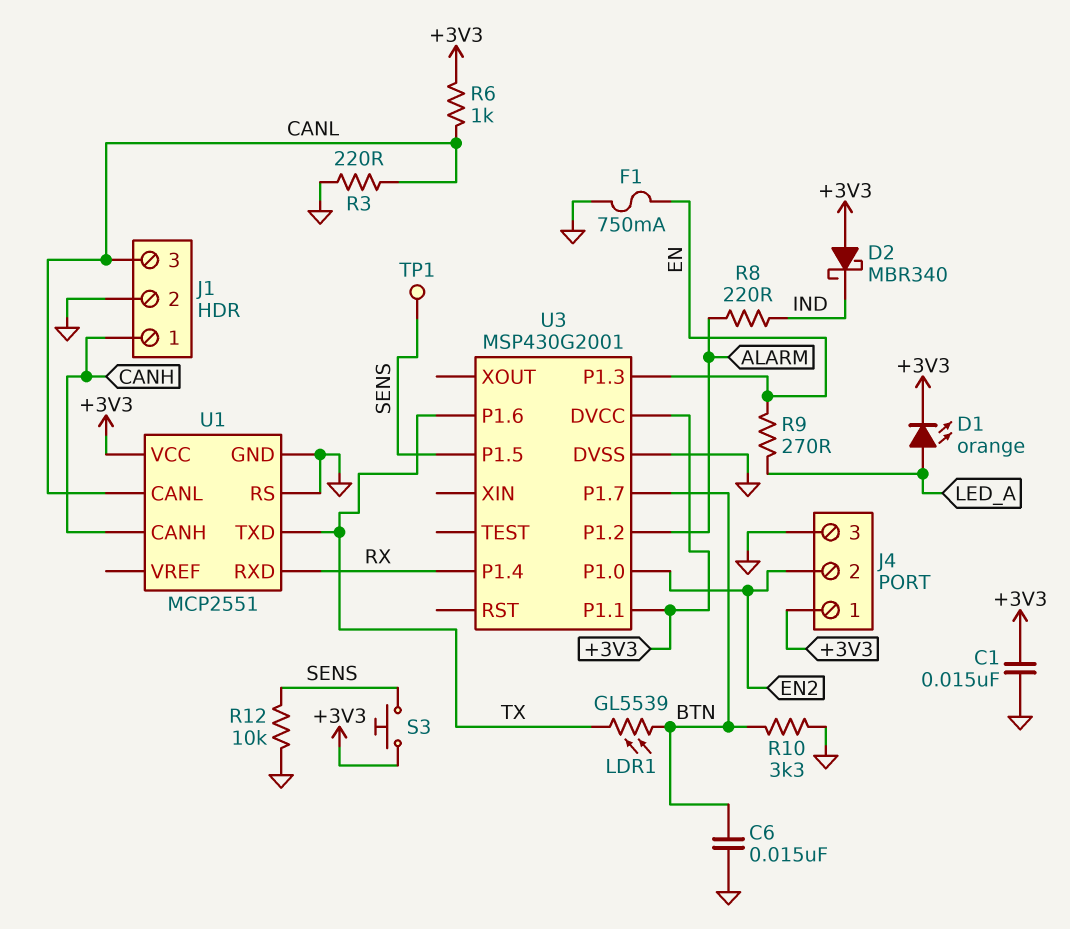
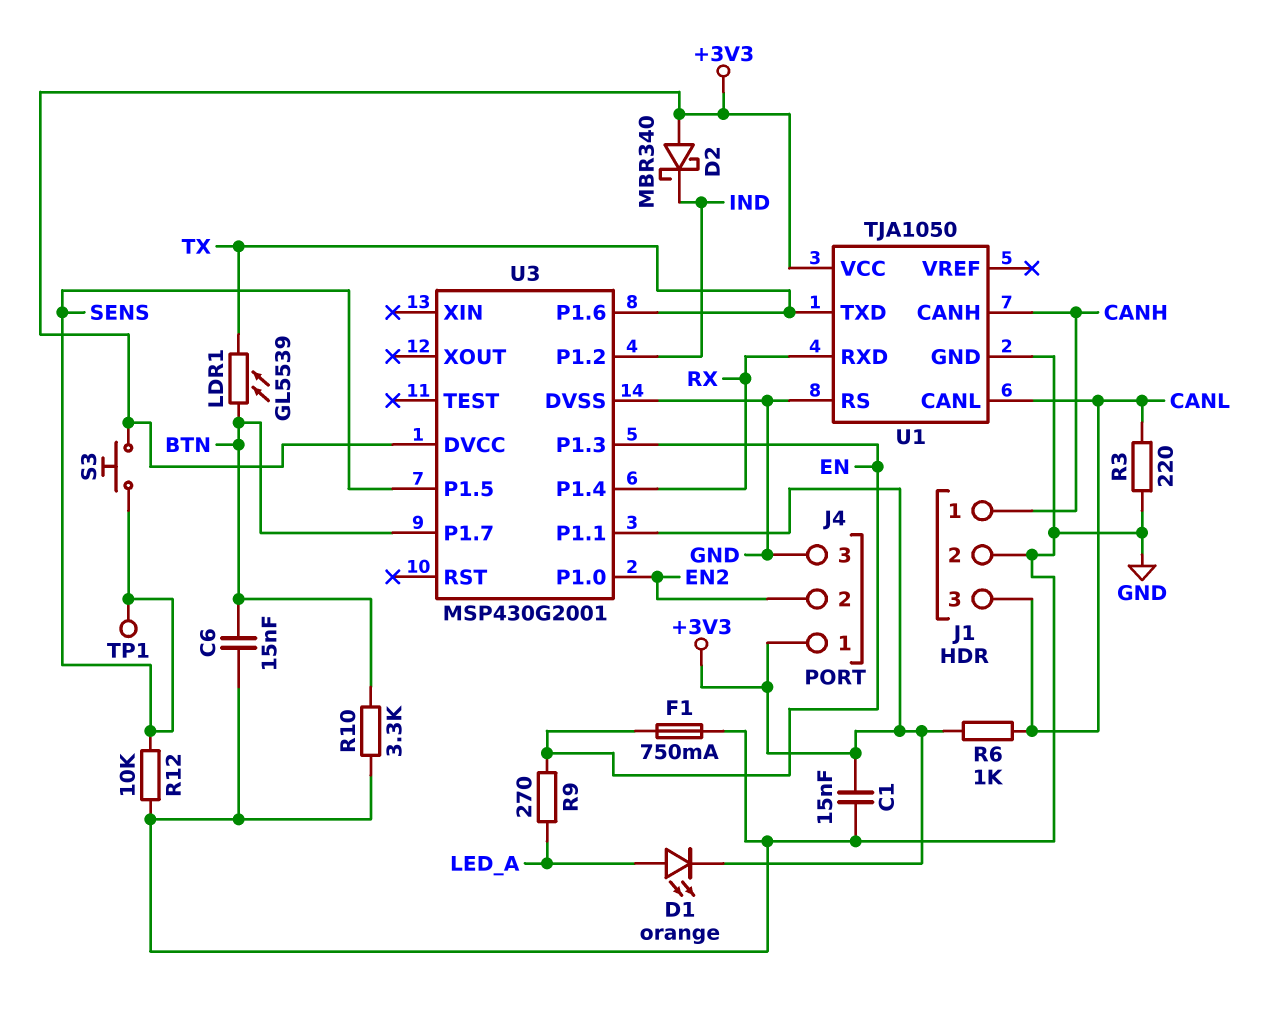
R8: 220 (ALARM, IND) -> none
U1: MCP2551 -> TJA1050
U3 pin P1.2: ALARM -> IND

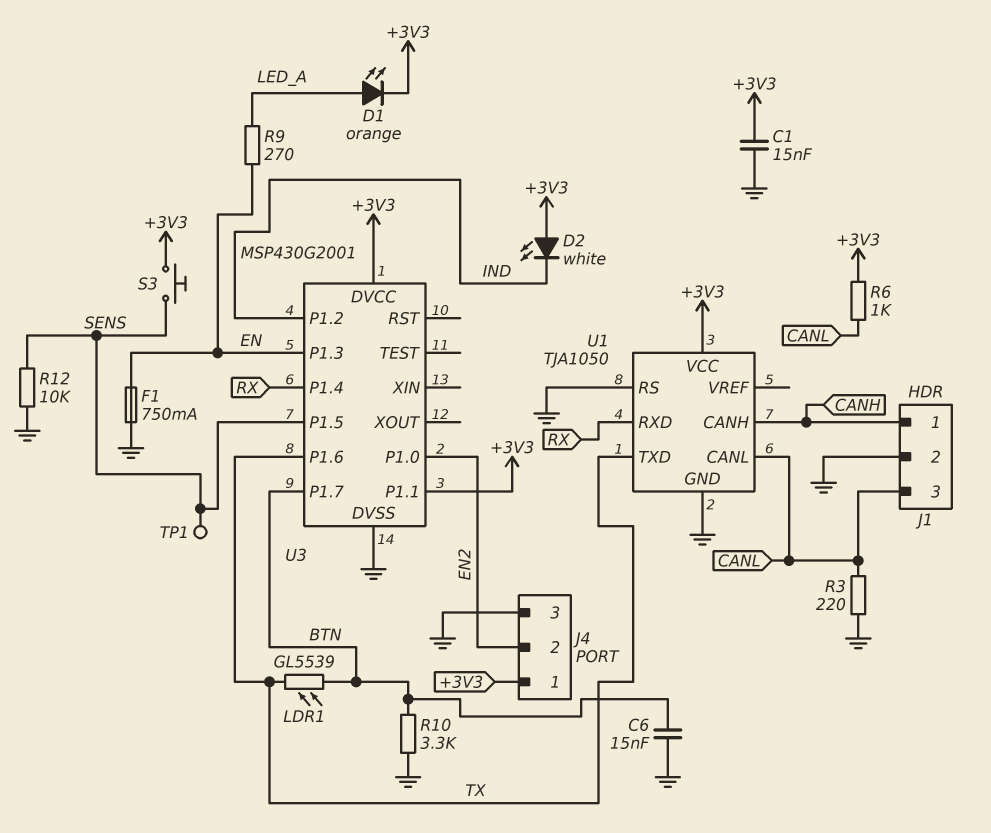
D2: schottky MBR340 (A +3V3, K IND) -> LED white (A +3V3, K IND)

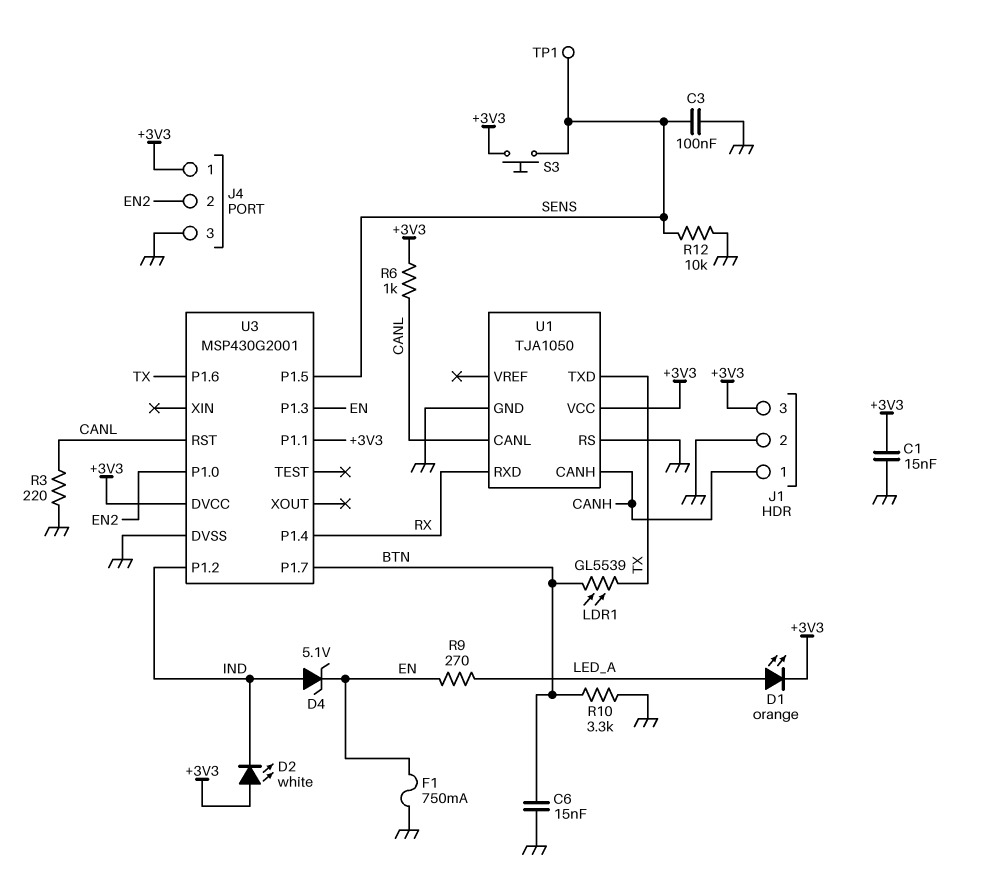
C3: none -> 100nF (GND, SENS)
D4: none -> zener 5.1V (A IND, K EN)
J1 pin 3: CANL -> +3V3
U3 pin RST: none -> CANL

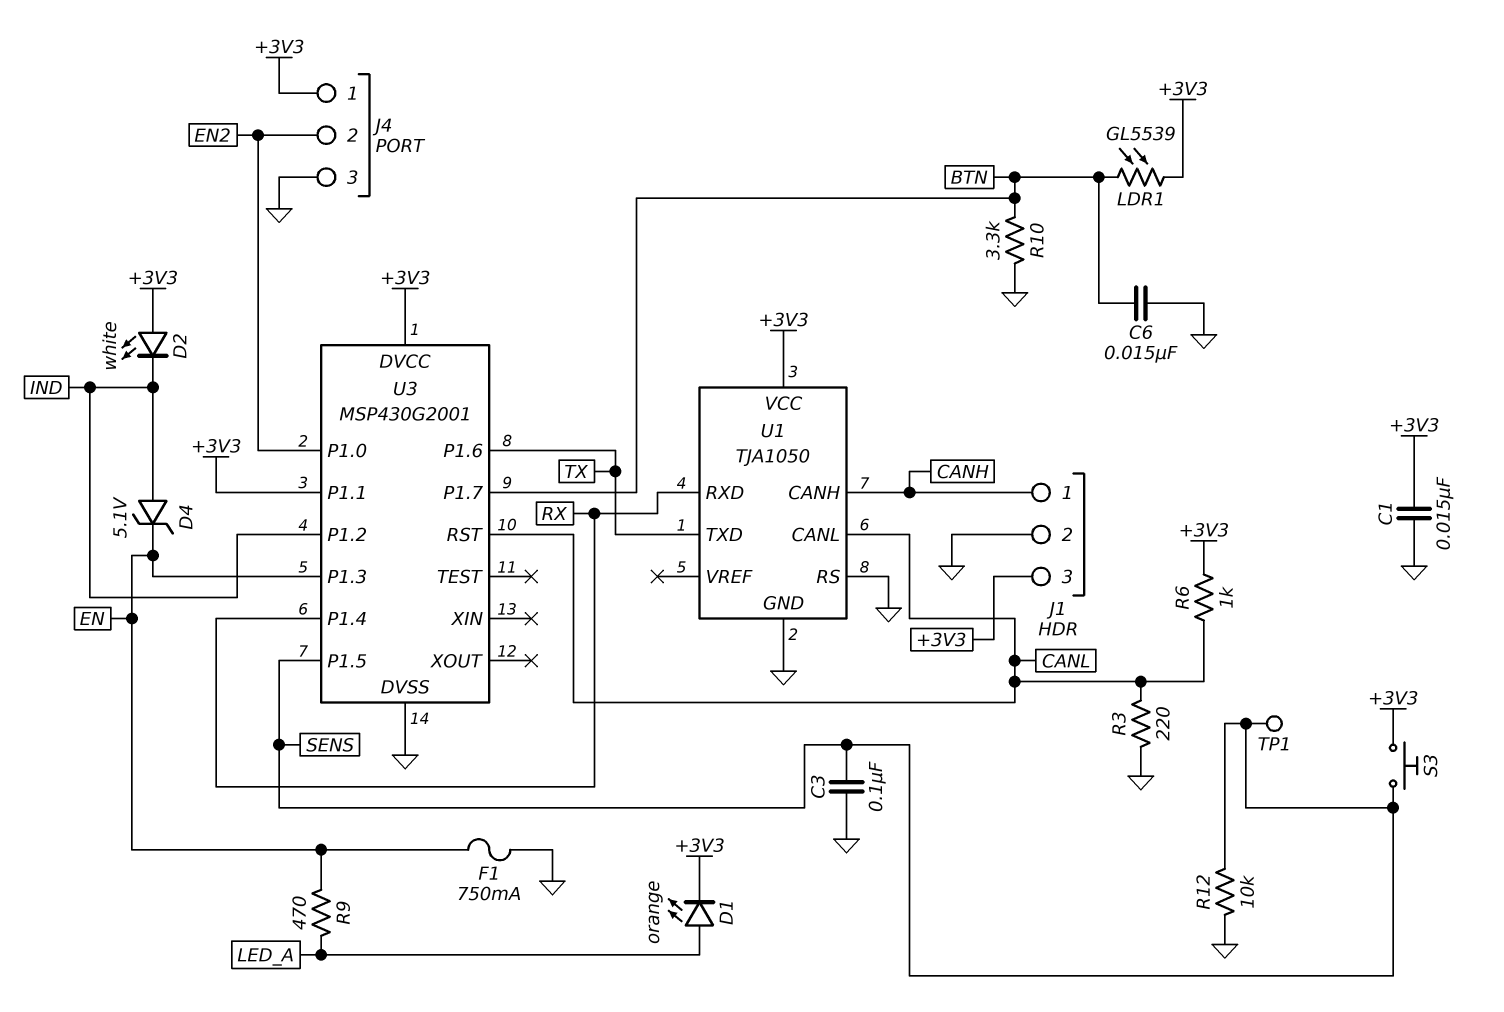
LDR1: GL5539 (BTN, TX) -> GL5539 (+3V3, BTN)
R9: 270 (EN, LED_A) -> 470 (EN, LED_A)

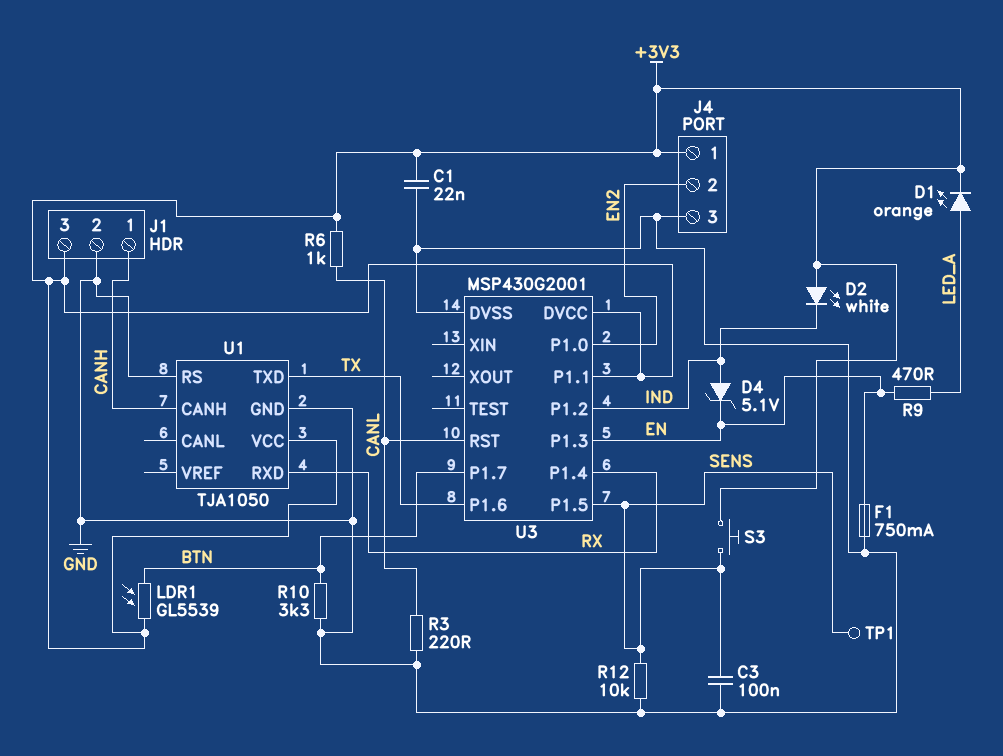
C1: 15nF (+3V3, GND) -> 22nF (+3V3, GND)
C6: 15nF (BTN, GND) -> none
U1 pin CANL: CANL -> none

